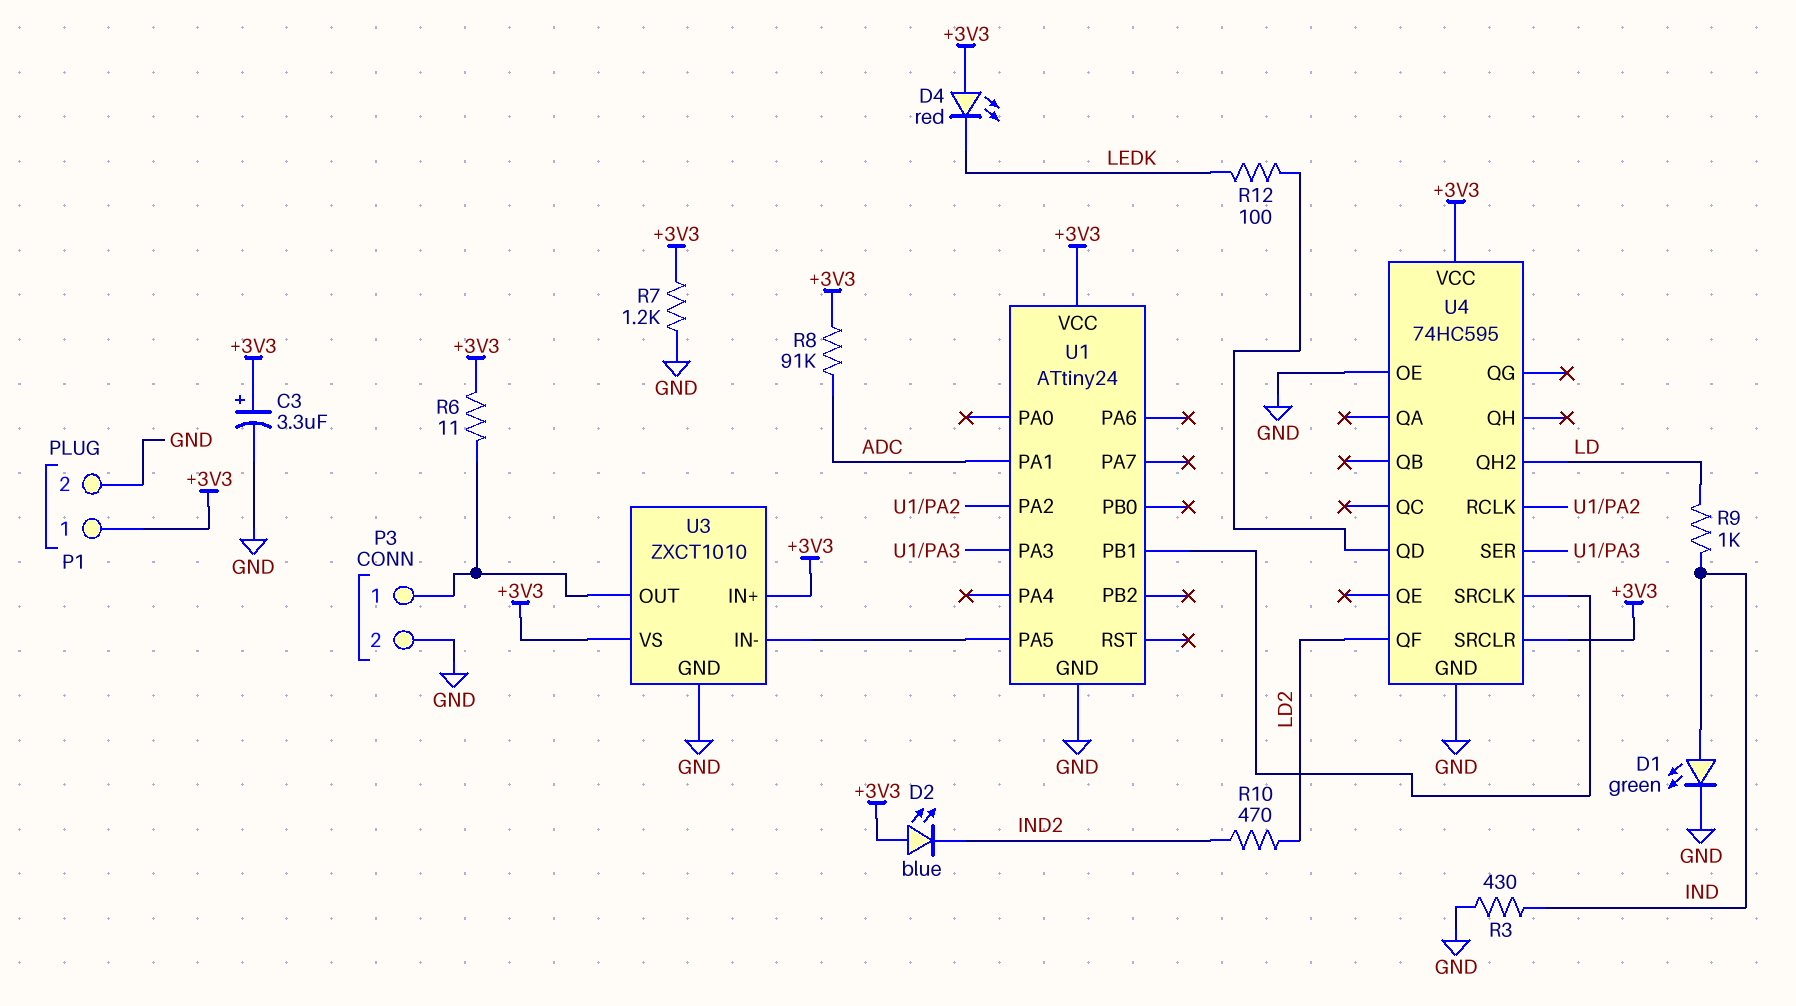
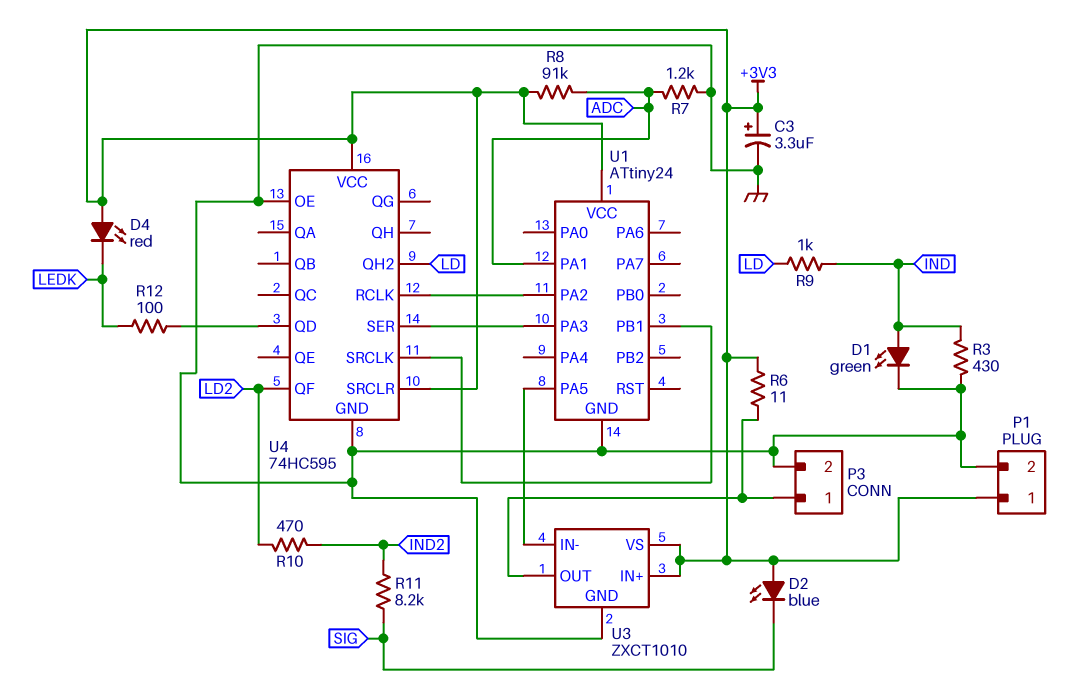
D2: LED blue (A +3V3, K IND2) -> LED blue (A +3V3, K SIG)
R7: 1.2k (+3V3, GND) -> 1.2k (ADC, GND)
R11: none -> 8.2k (IND2, SIG)

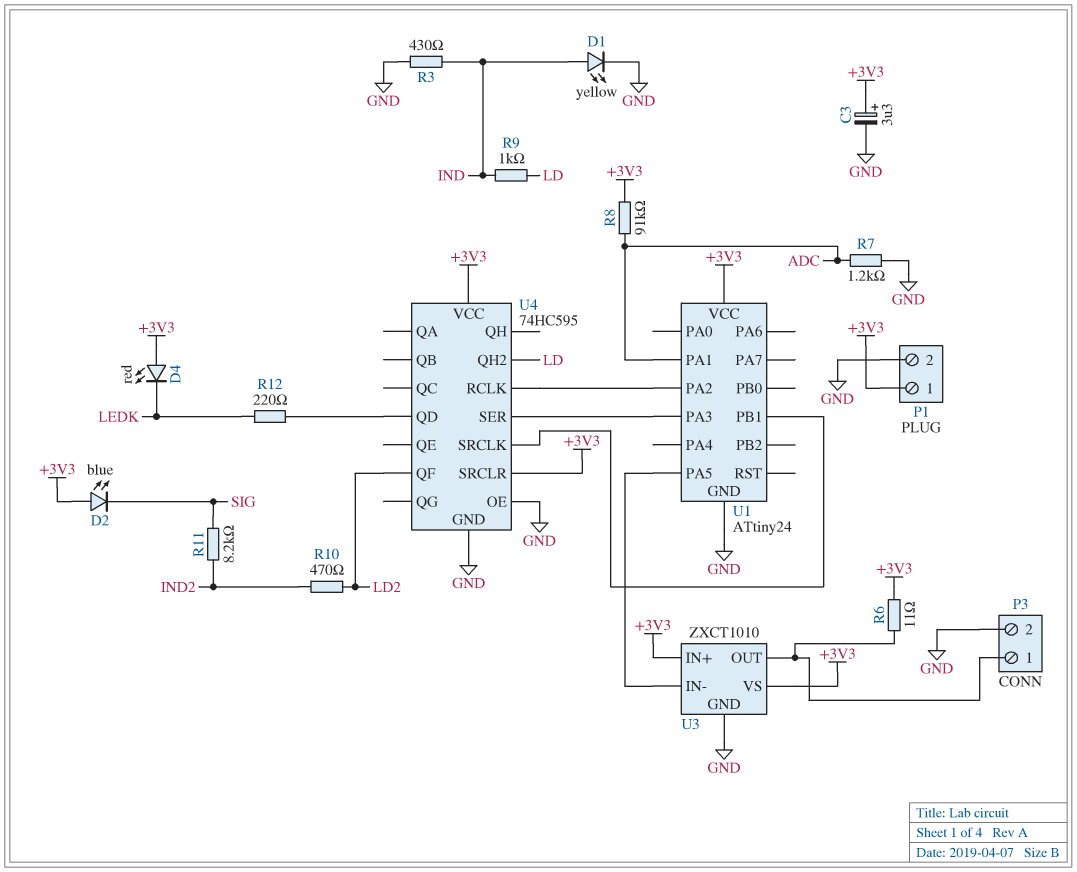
D1: LED green (A IND, K GND) -> LED yellow (A IND, K GND)
R12: 100 (LEDK, U4/QD) -> 220 (LEDK, U4/QD)

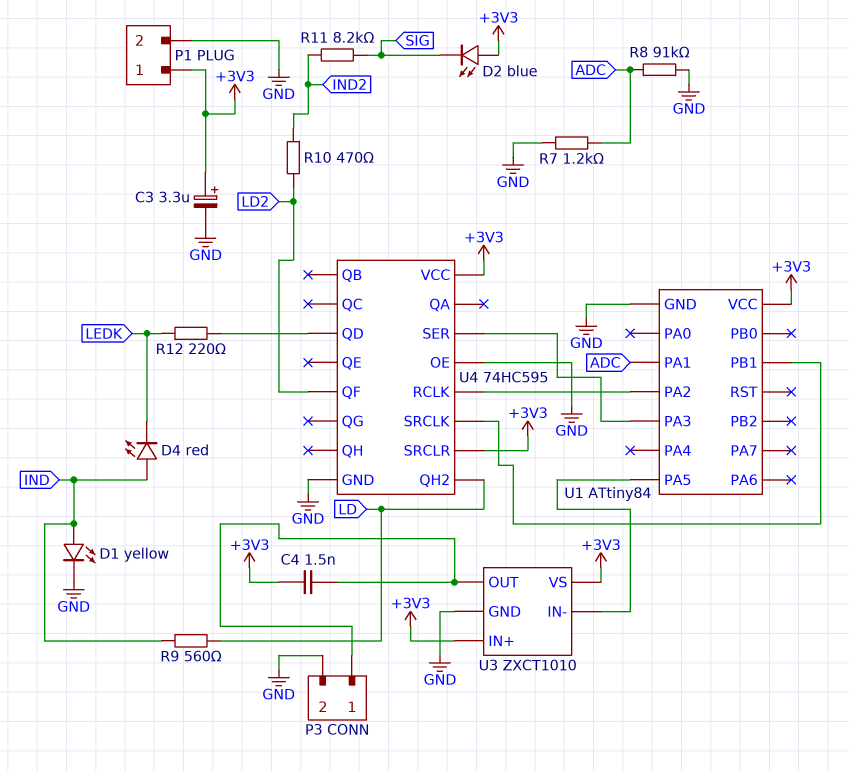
C4: none -> 1.5nF (+3V3, P3/1)
D4: LED red (A +3V3, K LEDK) -> LED red (A IND, K LEDK)
R3: 430 (GND, IND) -> none
R6: 11 (+3V3, P3/1) -> none
R8: 91k (+3V3, ADC) -> 91k (ADC, GND)
R9: 1k (IND, LD) -> 560 (IND, LD)
U1: ATtiny24 -> ATtiny84

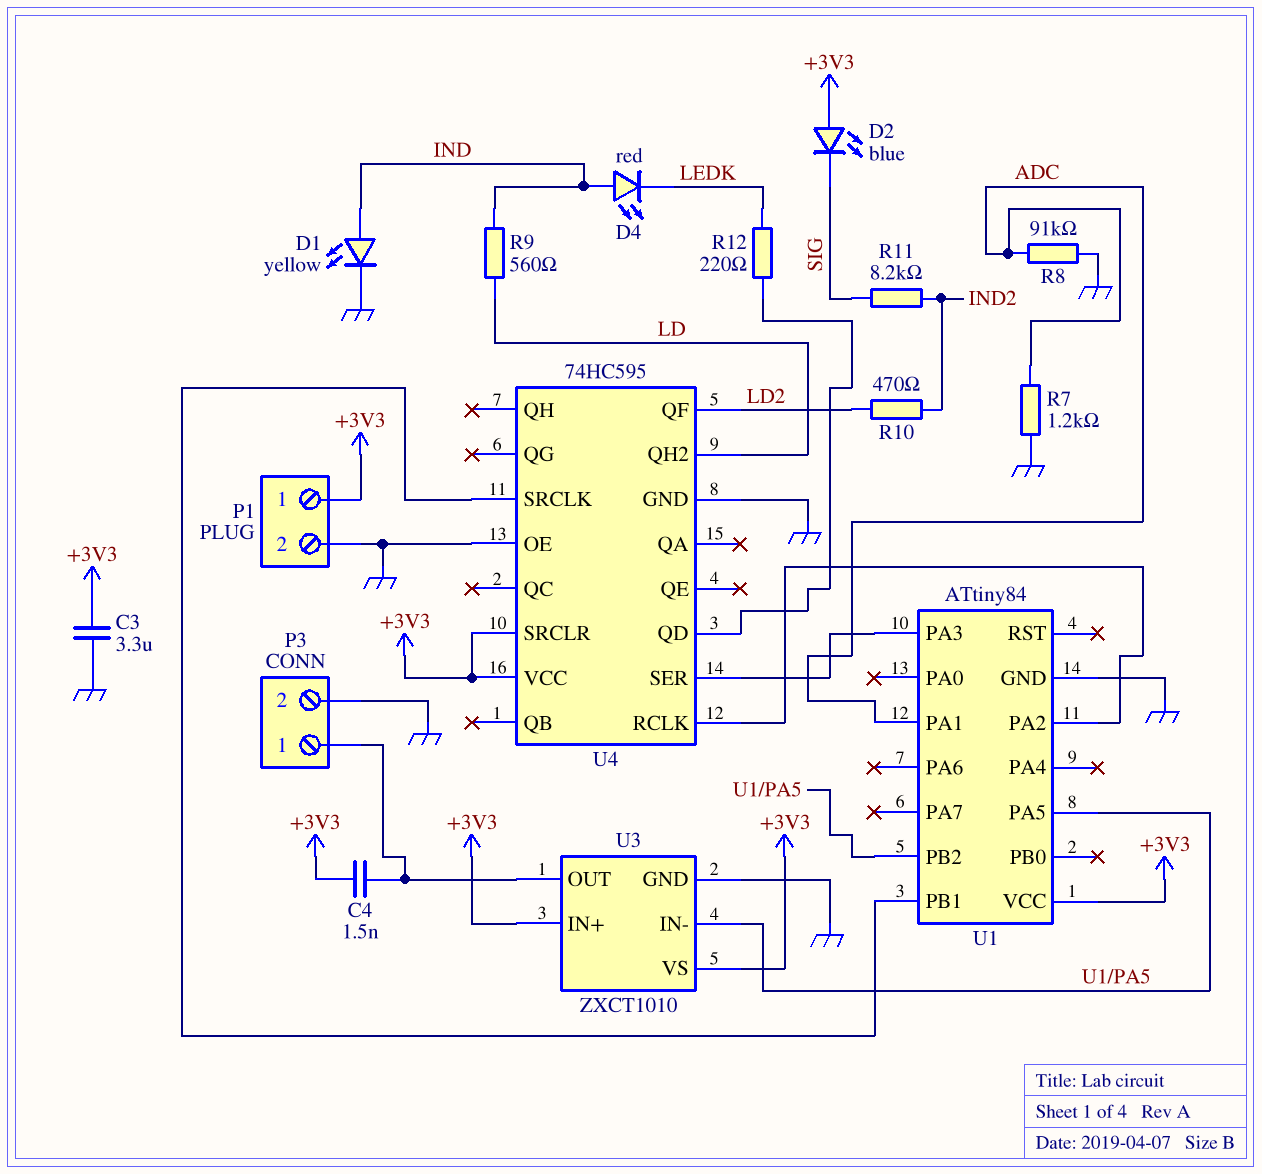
C3: 3.3uF (plus +3V3, minus GND) -> 3.3uF (+3V3, GND)
U1 pin PB2: none -> U1/PA5

